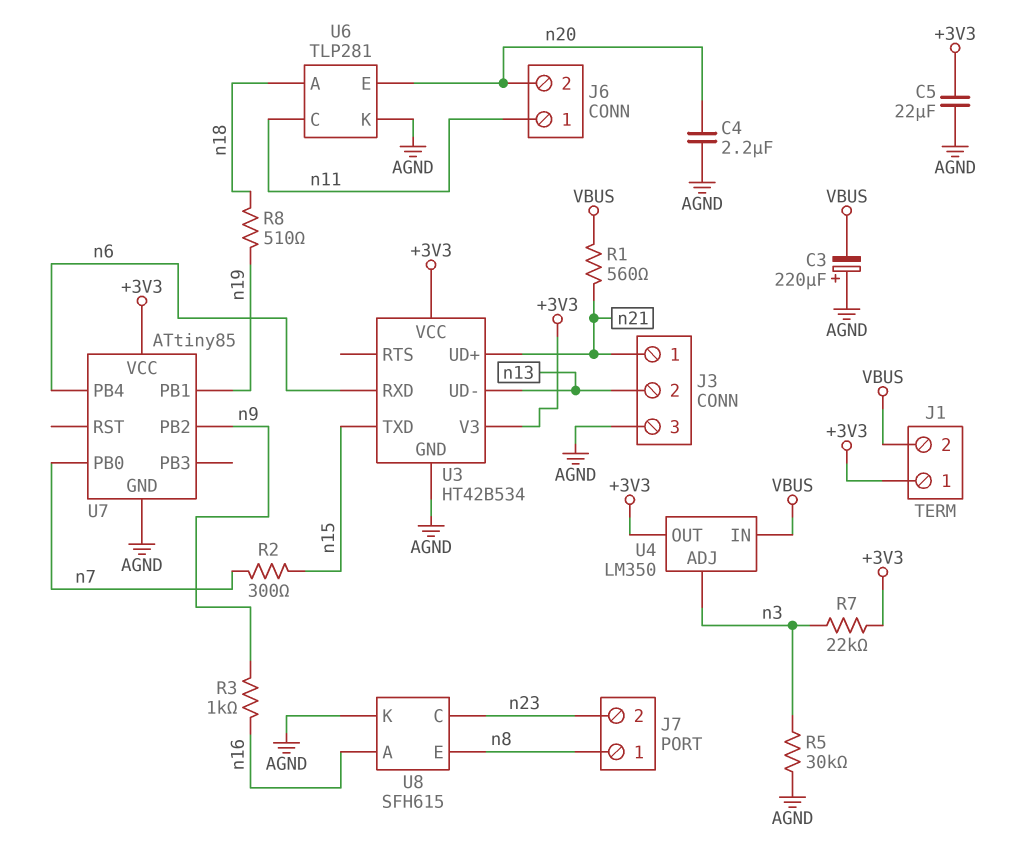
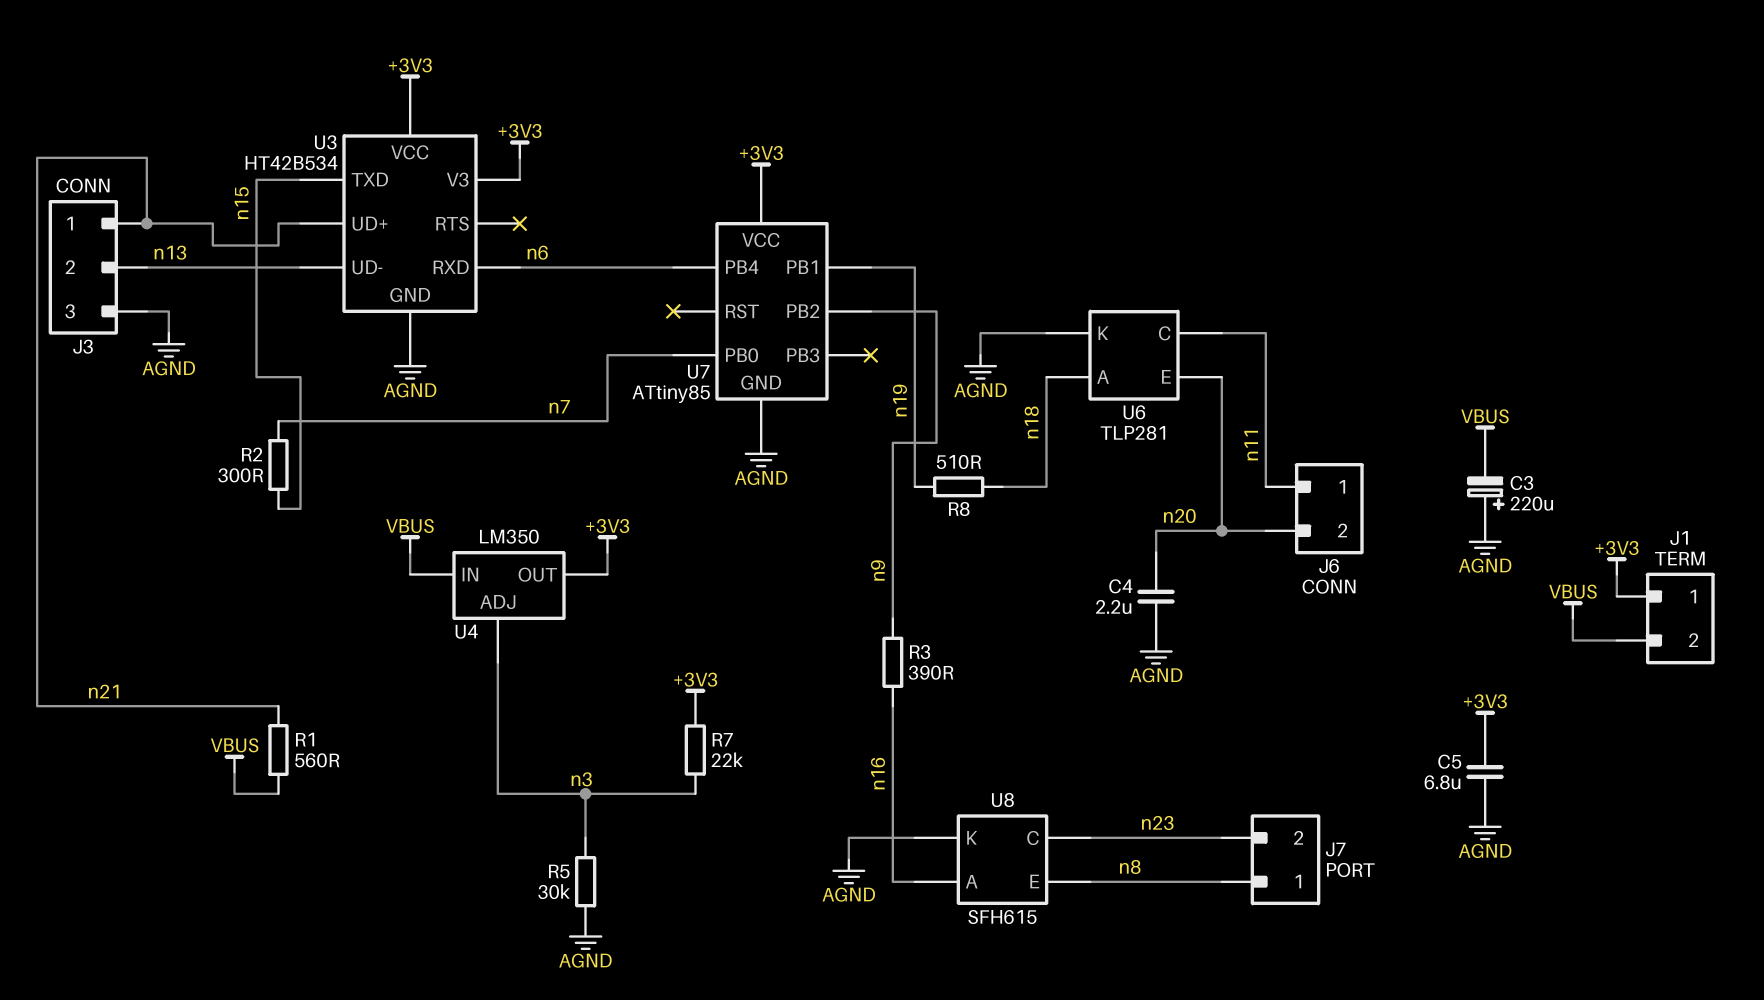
C5: 22uF (+3V3, AGND) -> 6.8uF (+3V3, AGND)
R3: 1k (n9, n16) -> 390 (n9, n16)

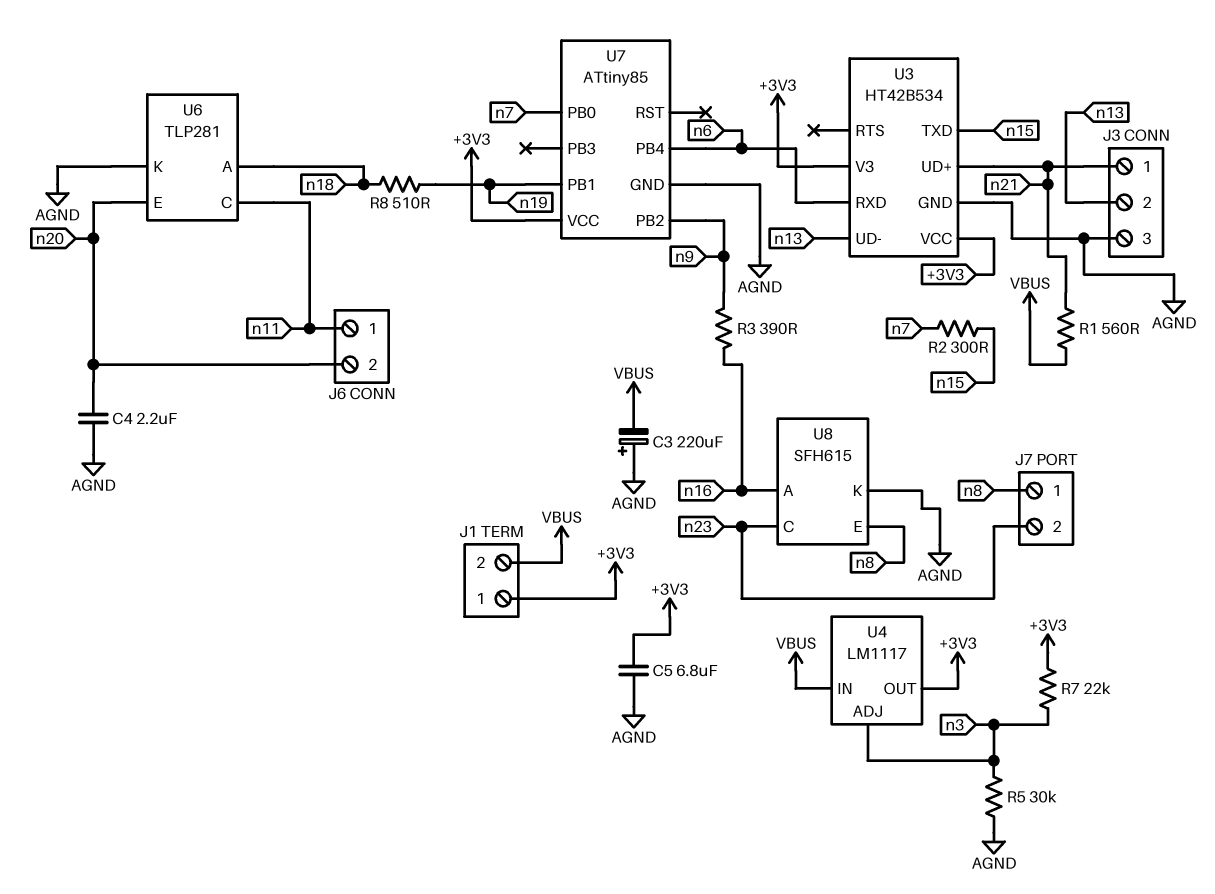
U4: LM350 -> LM1117

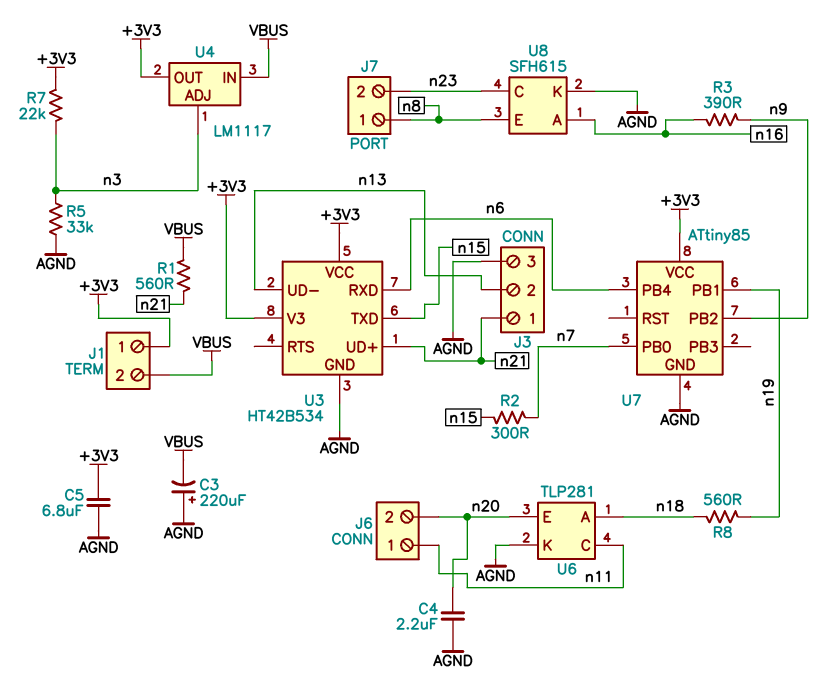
R5: 30k (AGND, n3) -> 33k (AGND, n3)
R8: 510 (n18, n19) -> 560 (n18, n19)

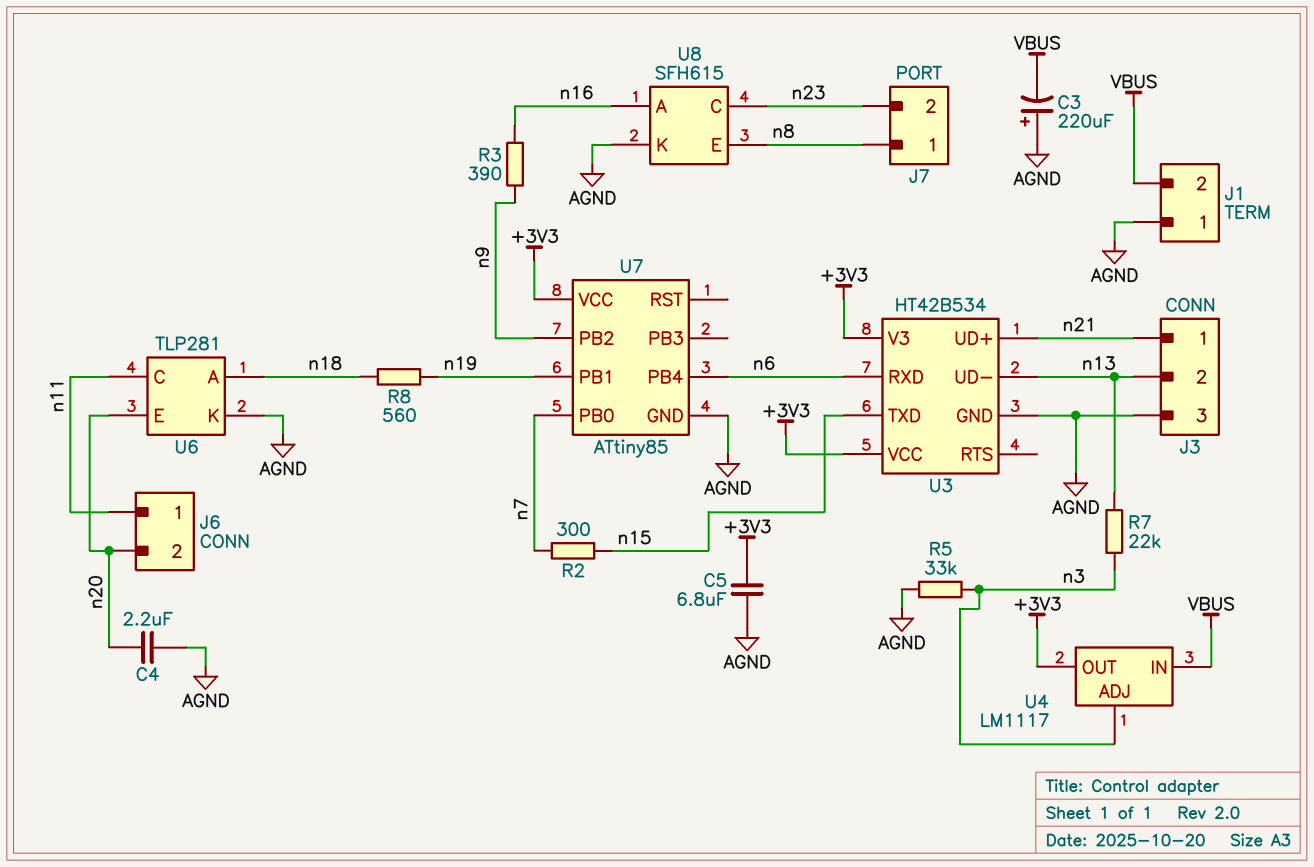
J1 pin 1: +3V3 -> AGND
R1: 560 (VBUS, n21) -> none
R7: 22k (+3V3, n3) -> 22k (n3, n13)

